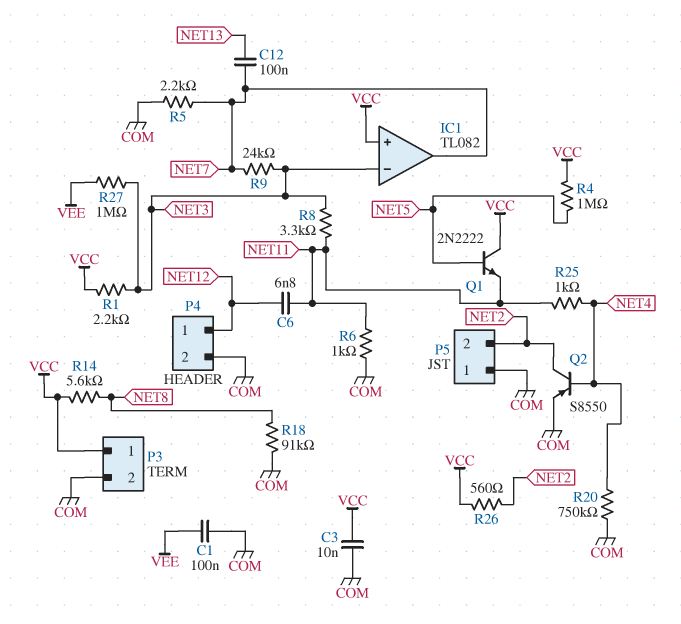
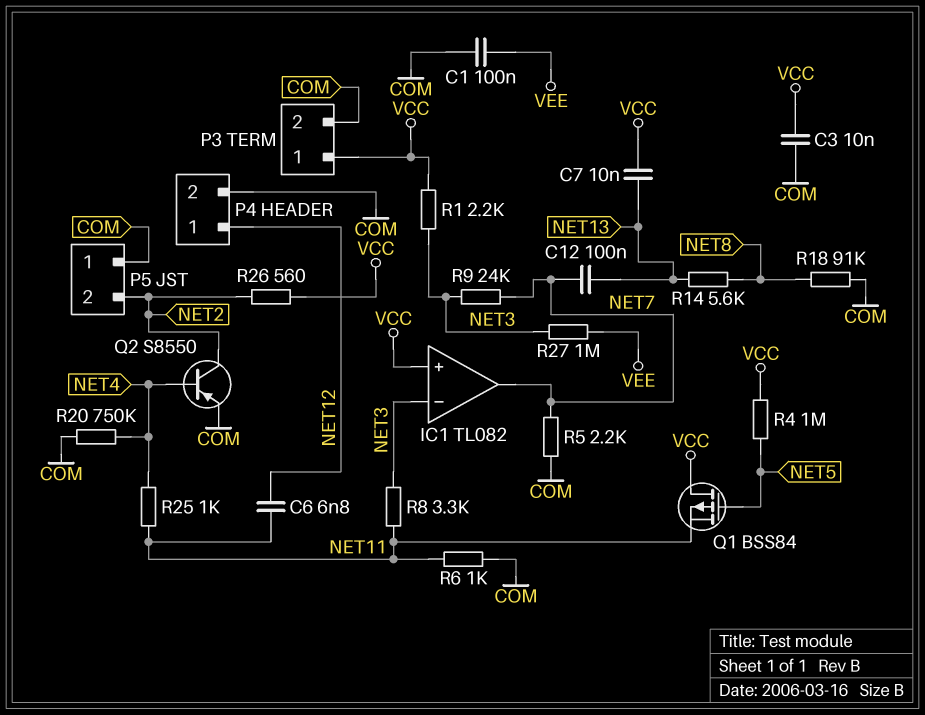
C7: none -> 10nF (NET13, VCC)
Q1: NPN 2N2222 (B NET5, C VCC, E NET11) -> PMOS BSS84 (G NET5, D VCC, S NET11)
R14: 5.6k (NET8, VCC) -> 5.6k (NET8, NET13)

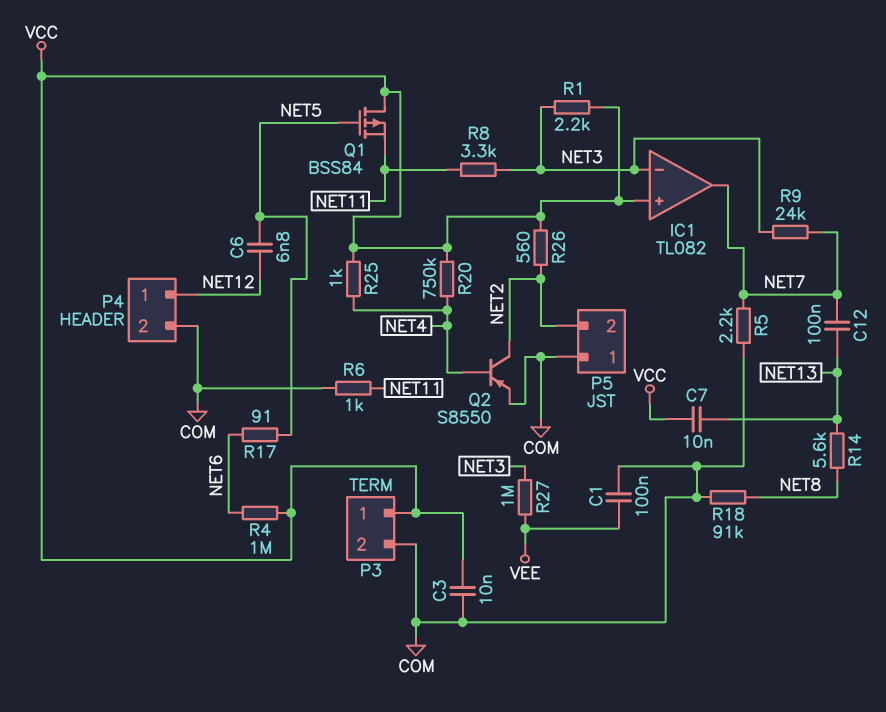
C6: 6.8nF (NET11, NET12) -> 6.8nF (NET5, NET12)
R4: 1M (NET5, VCC) -> 1M (NET6, VCC)
R17: none -> 91 (NET5, NET6)
R20: 750k (COM, NET4) -> 750k (NET4, VCC)
R25: 1k (NET4, NET11) -> 1k (NET4, VCC)

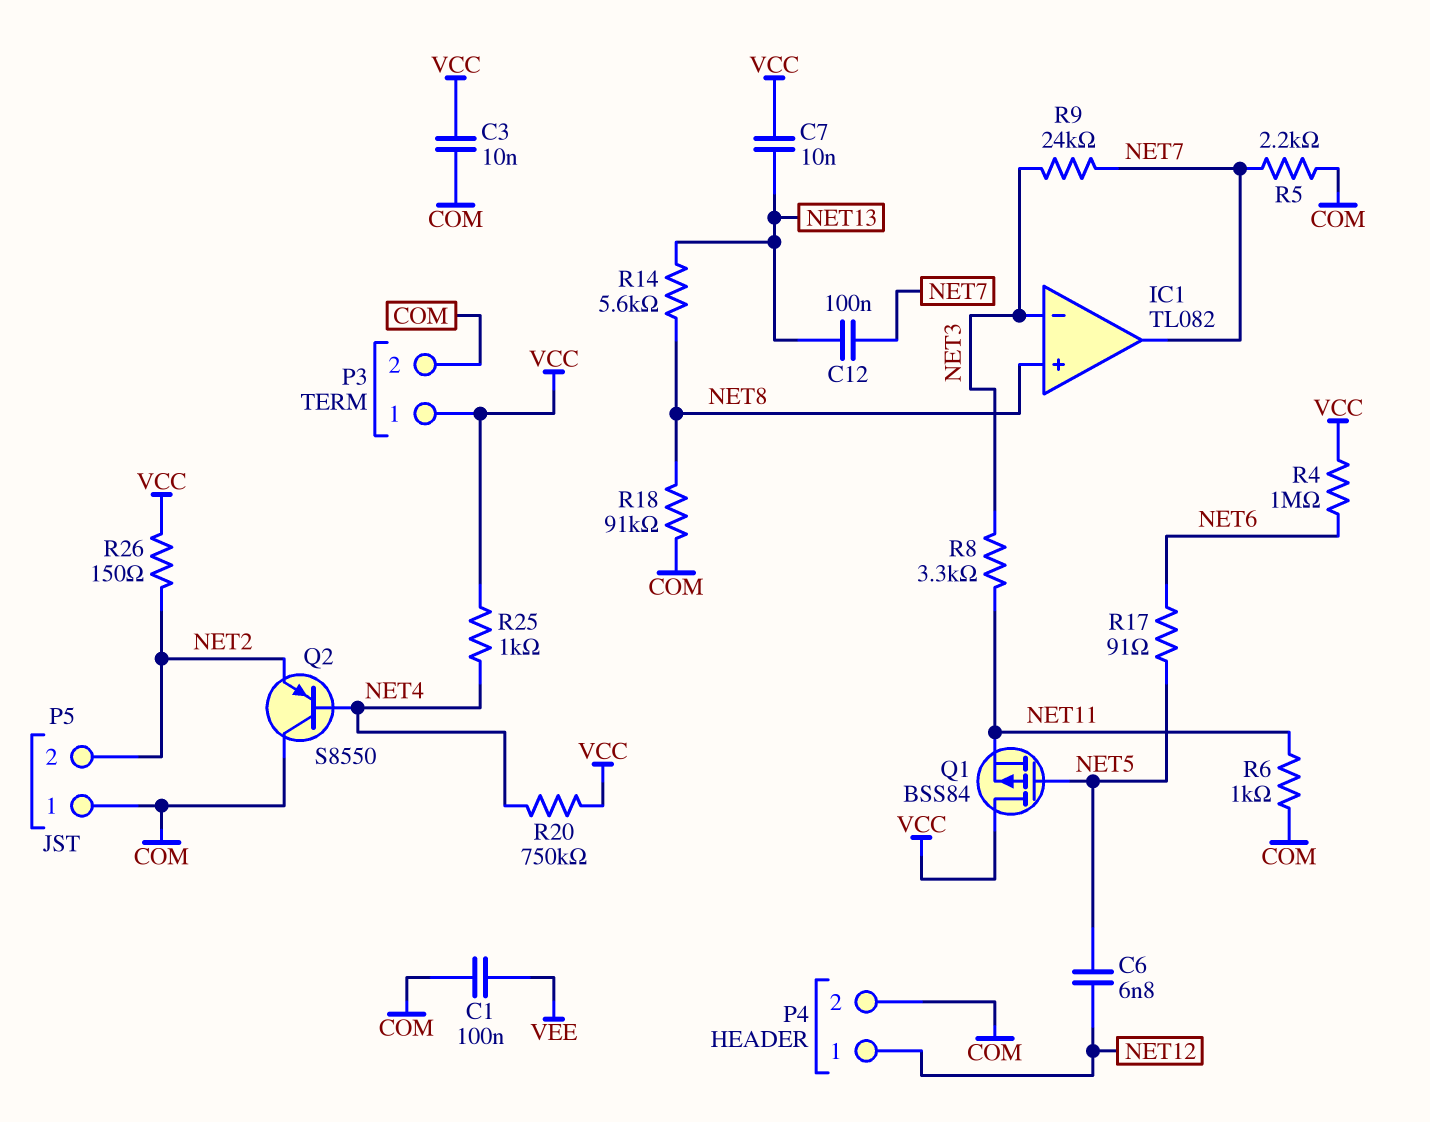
IC1 pin in+: VCC -> NET8
Q2: PNP S8550 (B NET4, C NET2, E COM) -> PNP S8550 (B NET4, C COM, E NET2)
R1: 2.2k (NET3, VCC) -> none
R26: 560 (NET2, VCC) -> 150 (NET2, VCC)
R27: 1M (NET3, VEE) -> none

